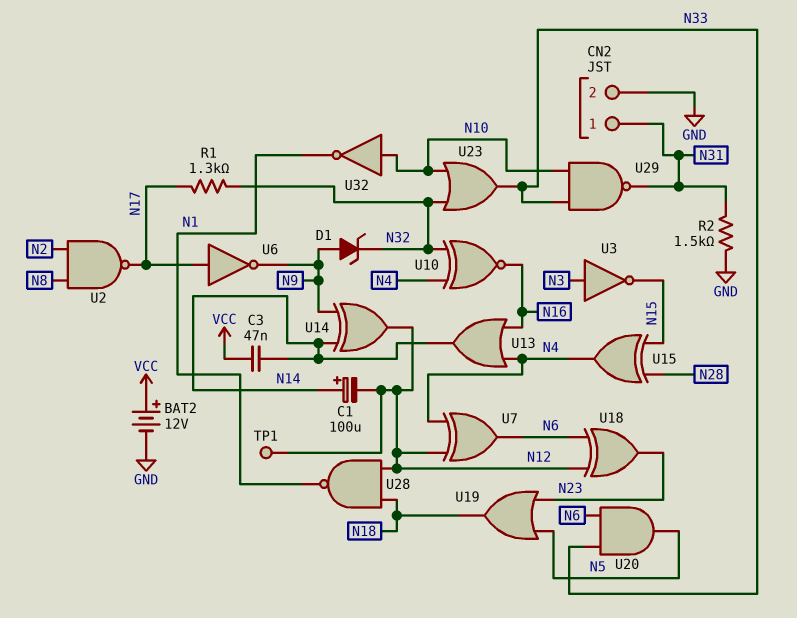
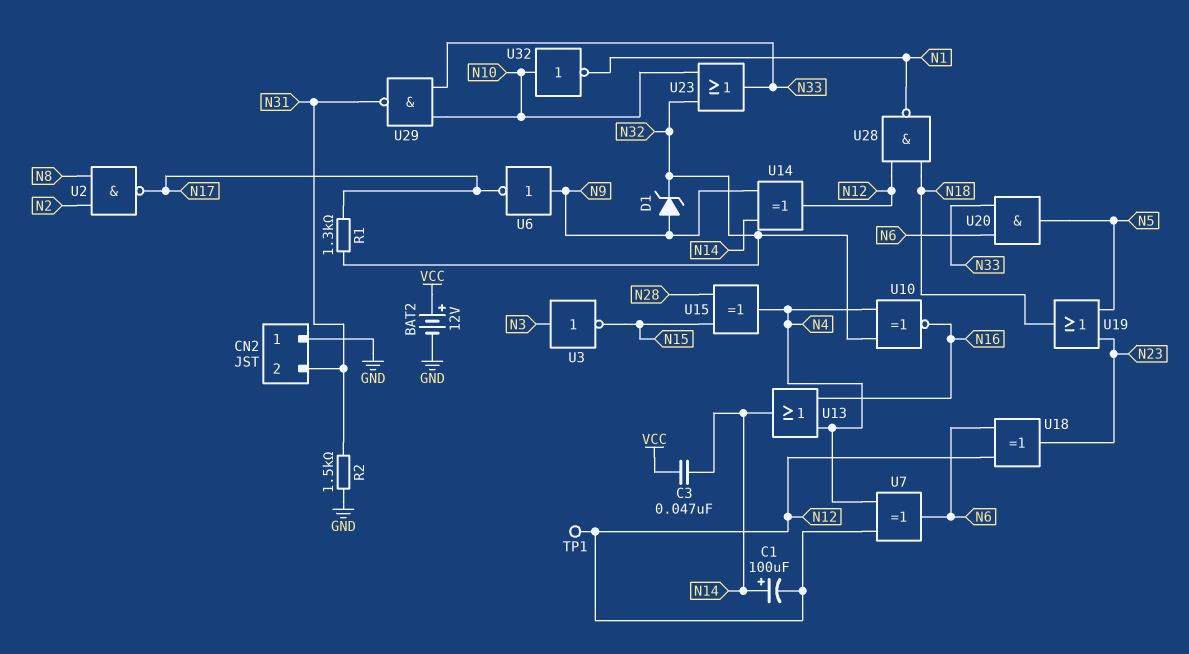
CN2 pin 1: N31 -> GND
CN2 pin 2: GND -> N31
U6: NOT (in N17, out N9) -> NOT (in N9, out N17)

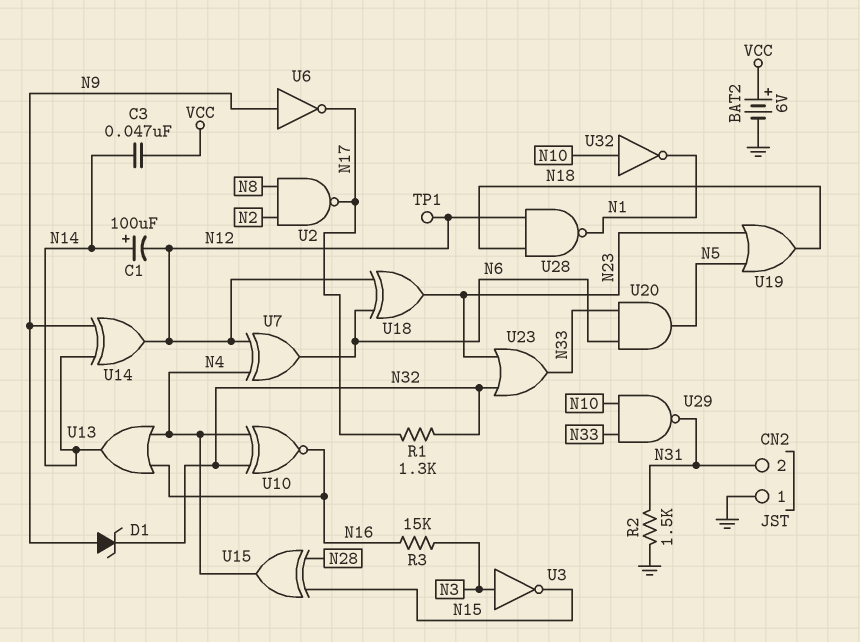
BAT2: 12V (plus VCC, minus GND) -> 6V (plus VCC, minus GND)
R3: none -> 15k (N3, N16)
U23: OR (in N10, in N32, out N33) -> OR (in N23, in N32, out N33)

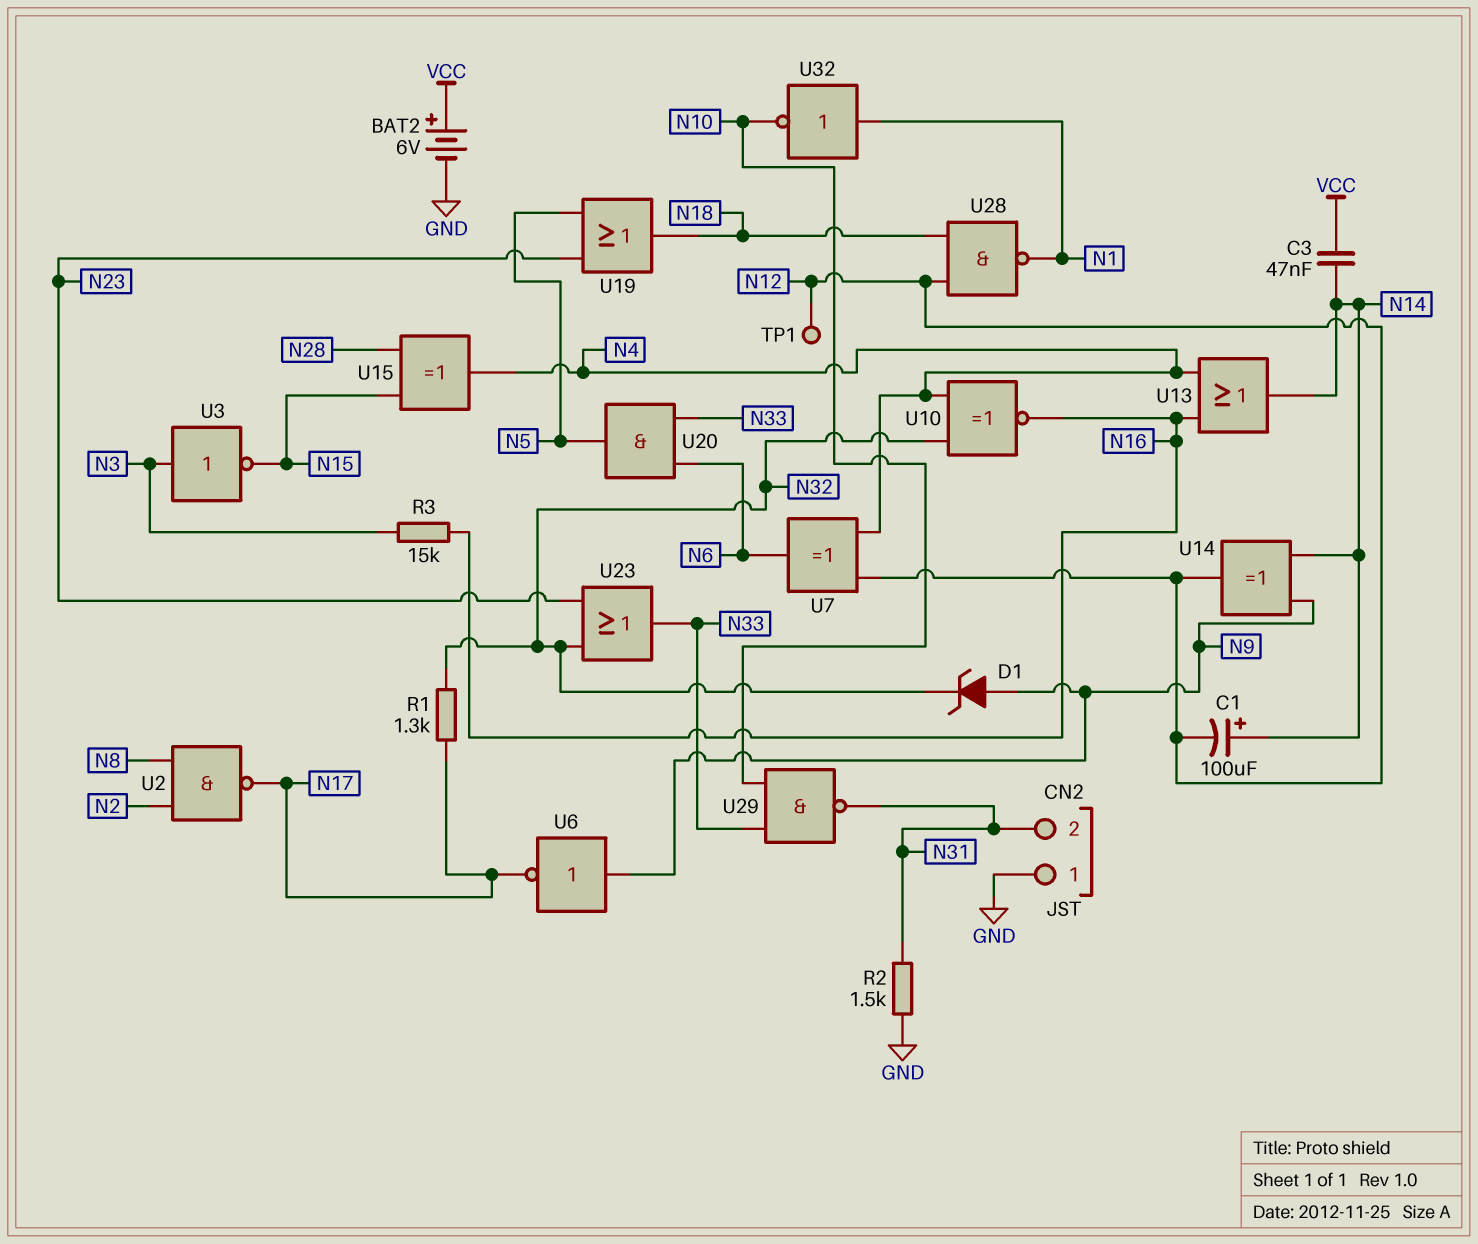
U18: XOR (in N6, in N12, out N23) -> none
U32: NOT (in N10, out N1) -> NOT (in N1, out N10)

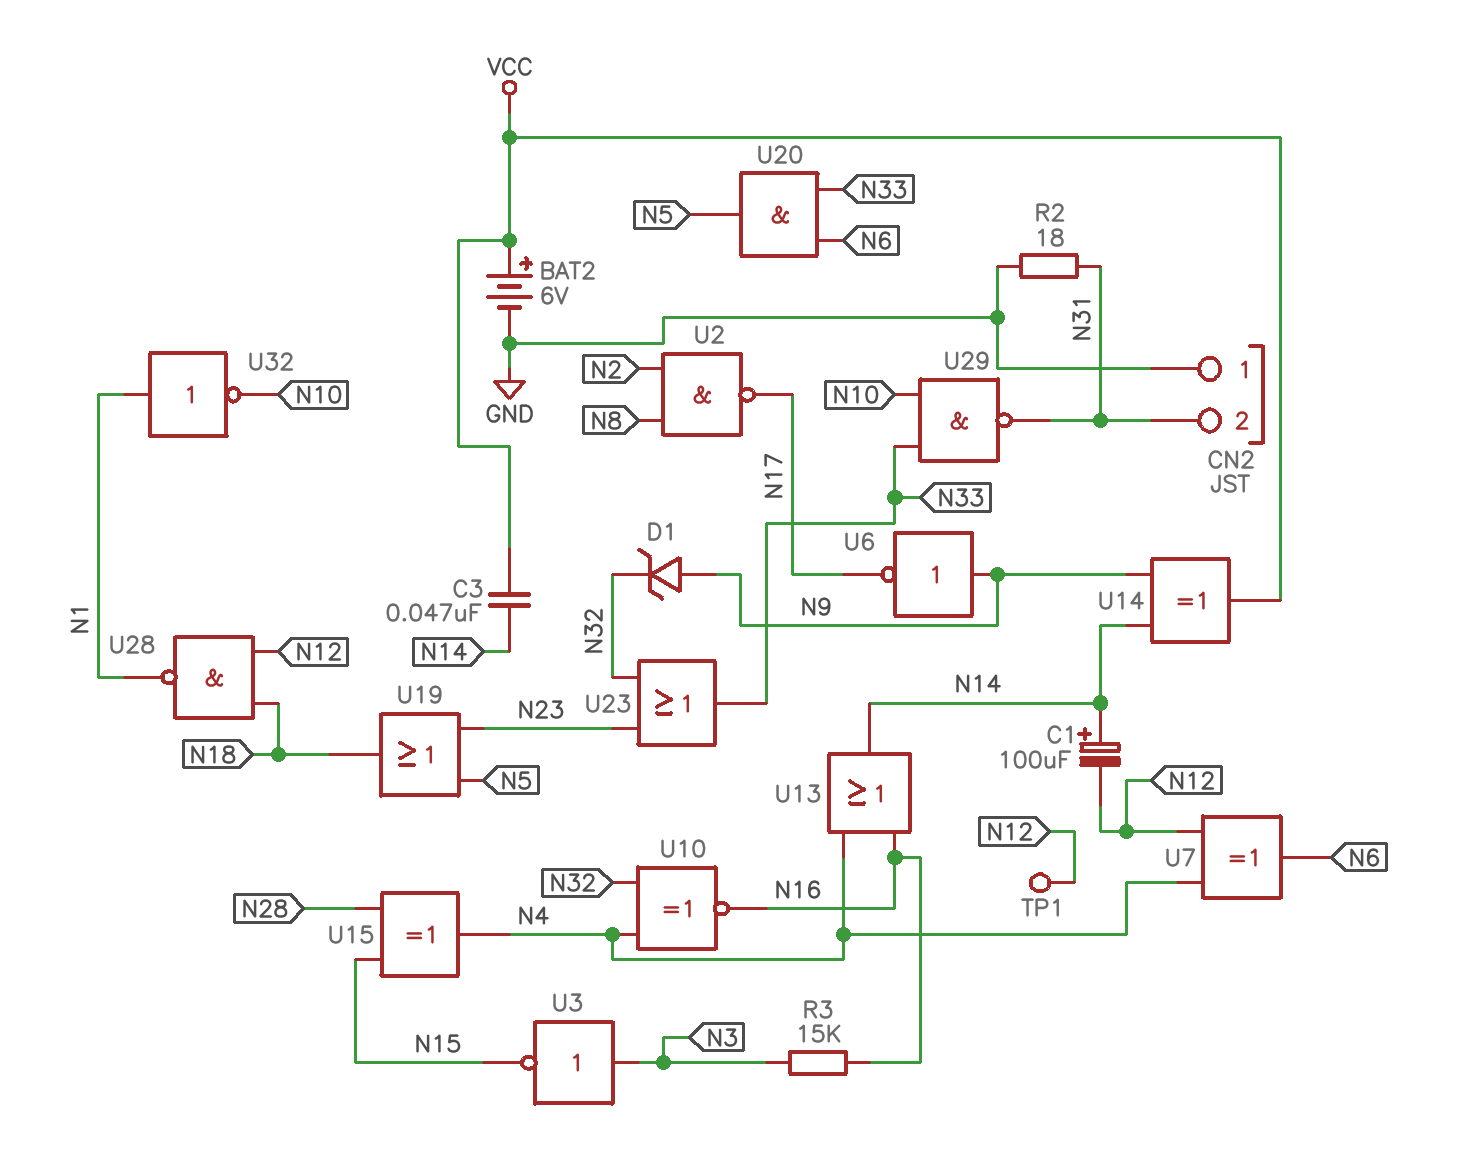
R1: 1.3k (N17, N32) -> none
R2: 1.5k (GND, N31) -> 18 (GND, N31)
U14: XOR (in N9, in N14, out N12) -> XOR (in N9, in N14, out VCC)

